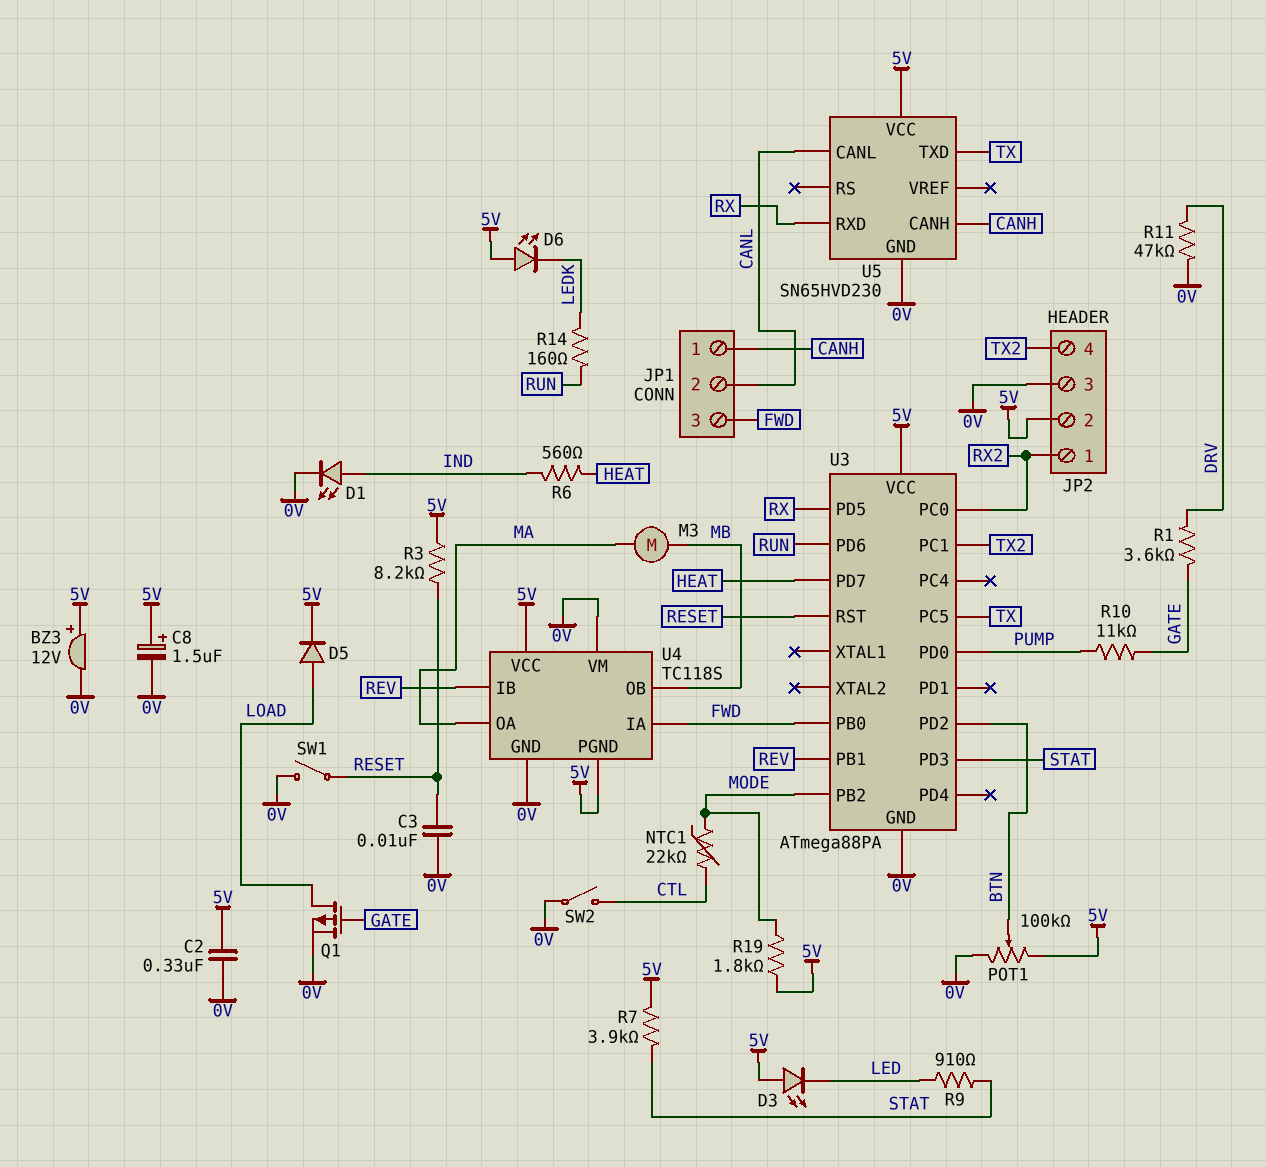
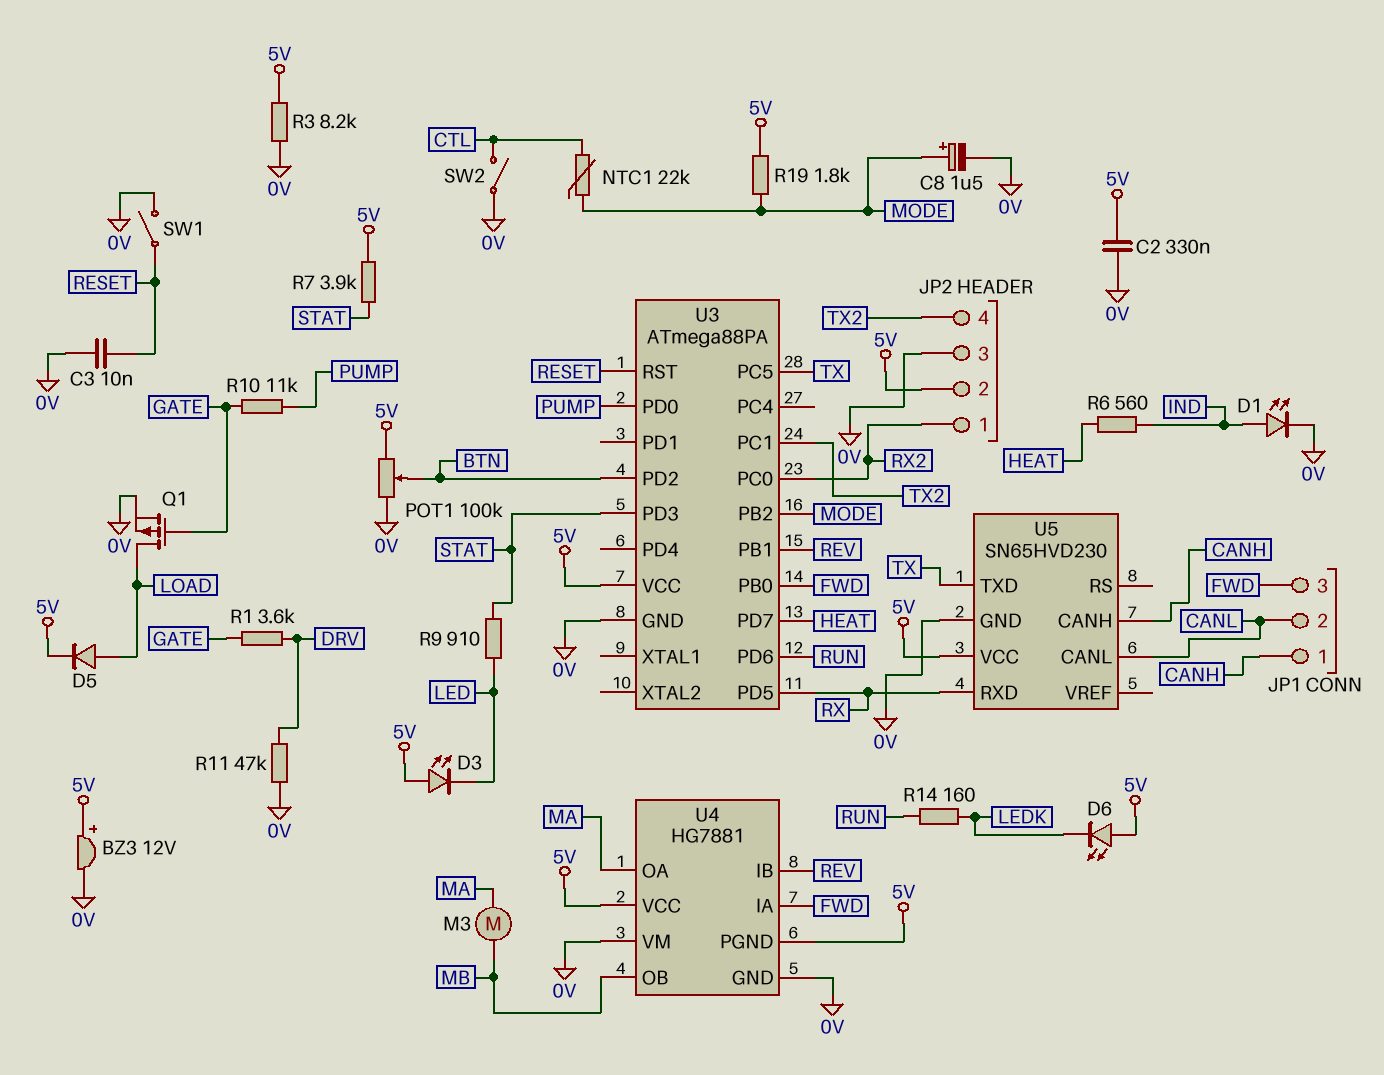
C8: 1.5uF (plus 5V, minus 0V) -> 1.5uF (plus MODE, minus 0V)
R3: 8.2k (5V, RESET) -> 8.2k (0V, 5V)
U4: TC118S -> HG7881

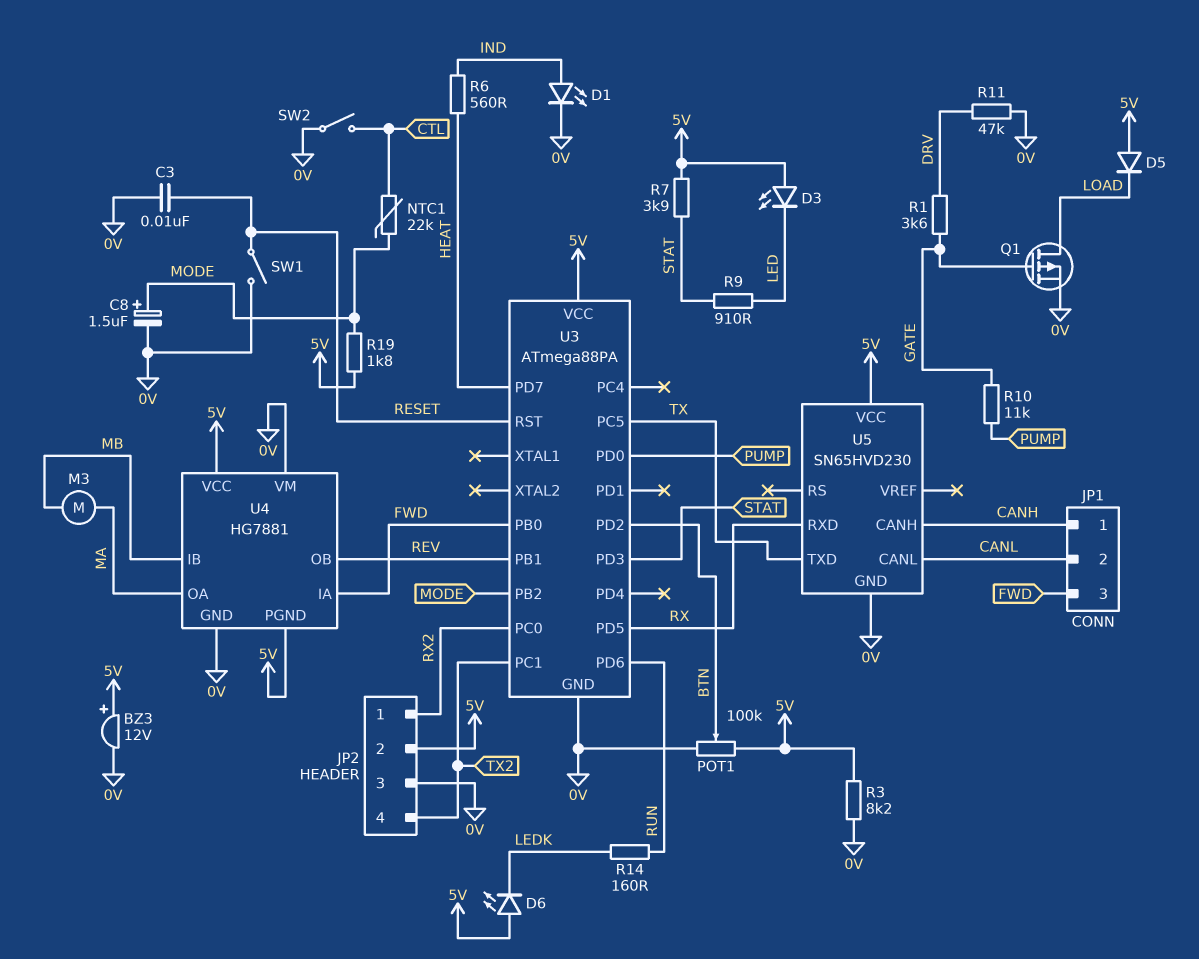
C2: 330nF (0V, 5V) -> none
D5: diode (A LOAD, K 5V) -> diode (A 5V, K LOAD)
U4 pin IB: REV -> MB
U4 pin OB: MB -> REV

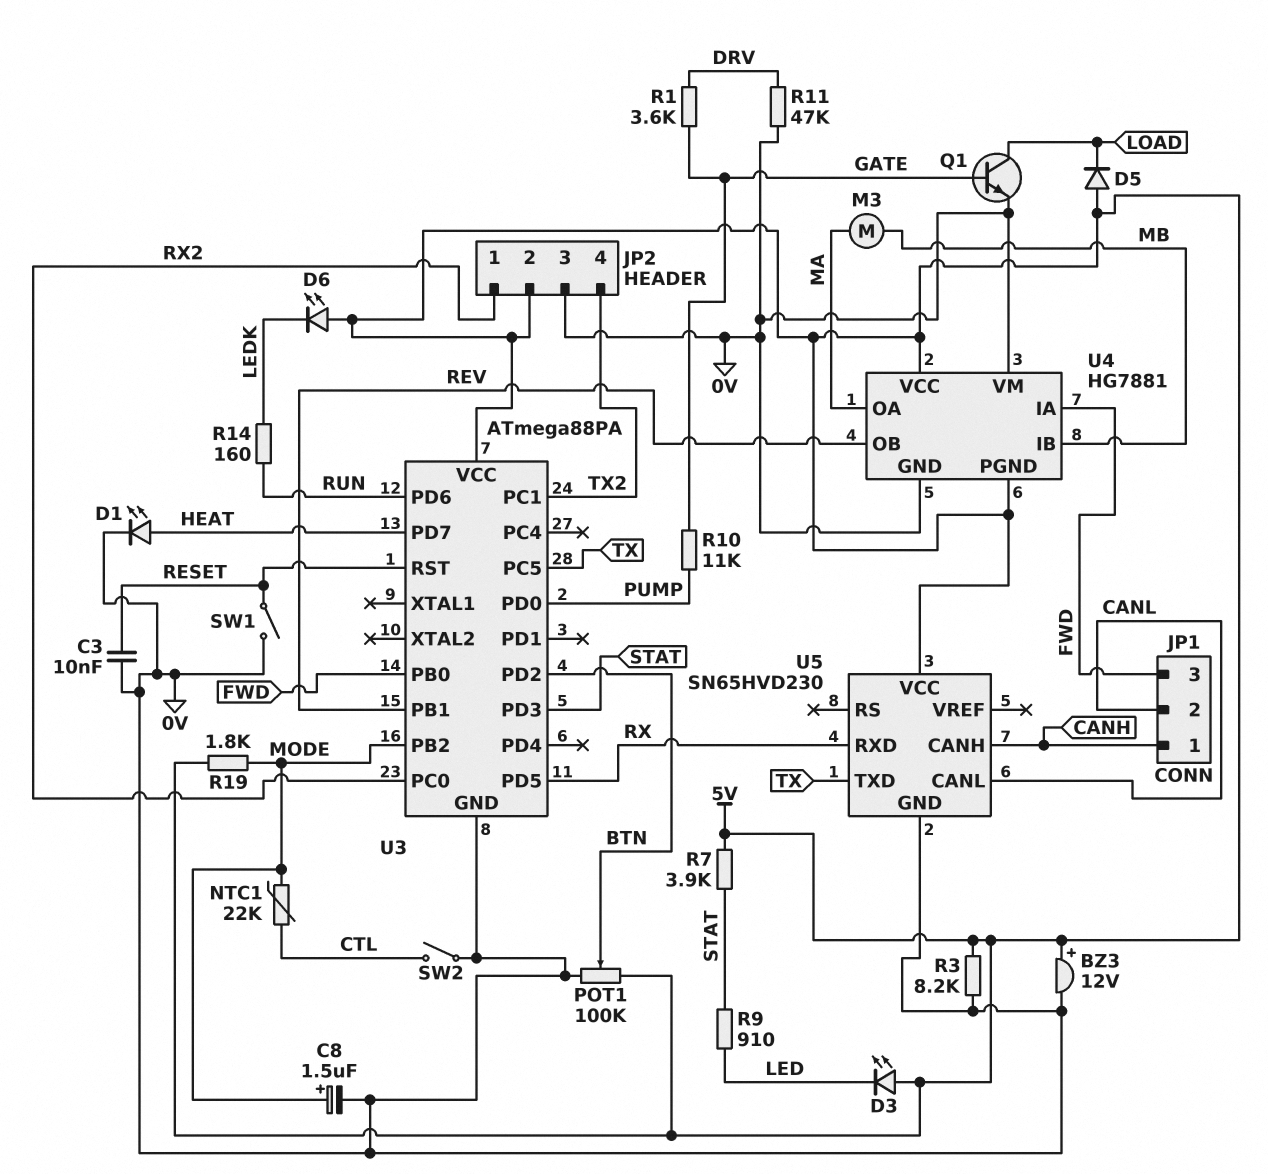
D1: LED (A IND, K 0V) -> LED (A HEAT, K 0V)
Q1: PMOS (G GATE, D LOAD, S 0V) -> NPN (B GATE, C LOAD, E 0V)
R6: 560 (HEAT, IND) -> none

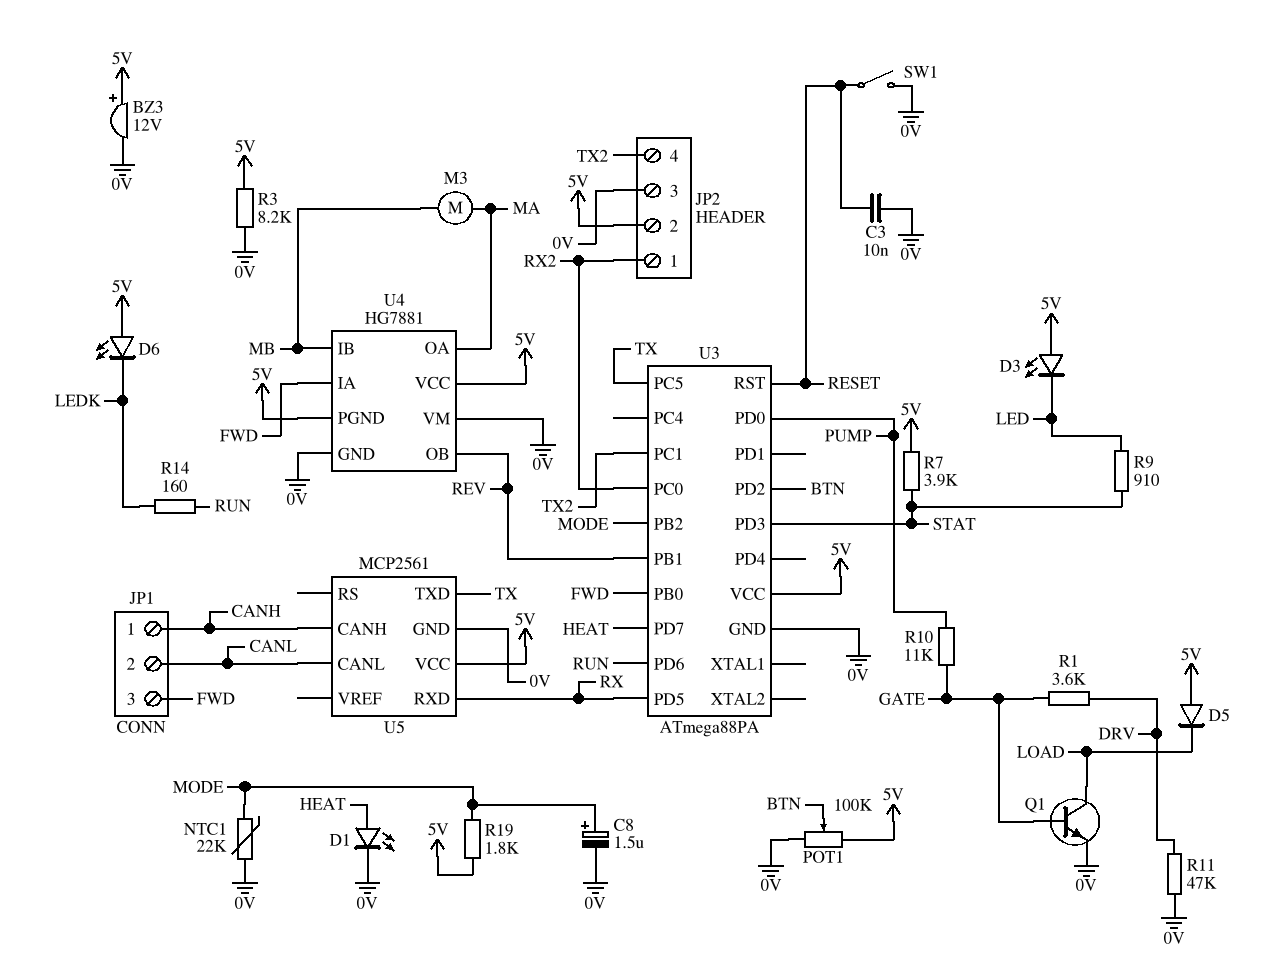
NTC1: 22k (CTL, MODE) -> 22k (0V, MODE)
SW2: switch (0V, CTL) -> none
U5: SN65HVD230 -> MCP2561

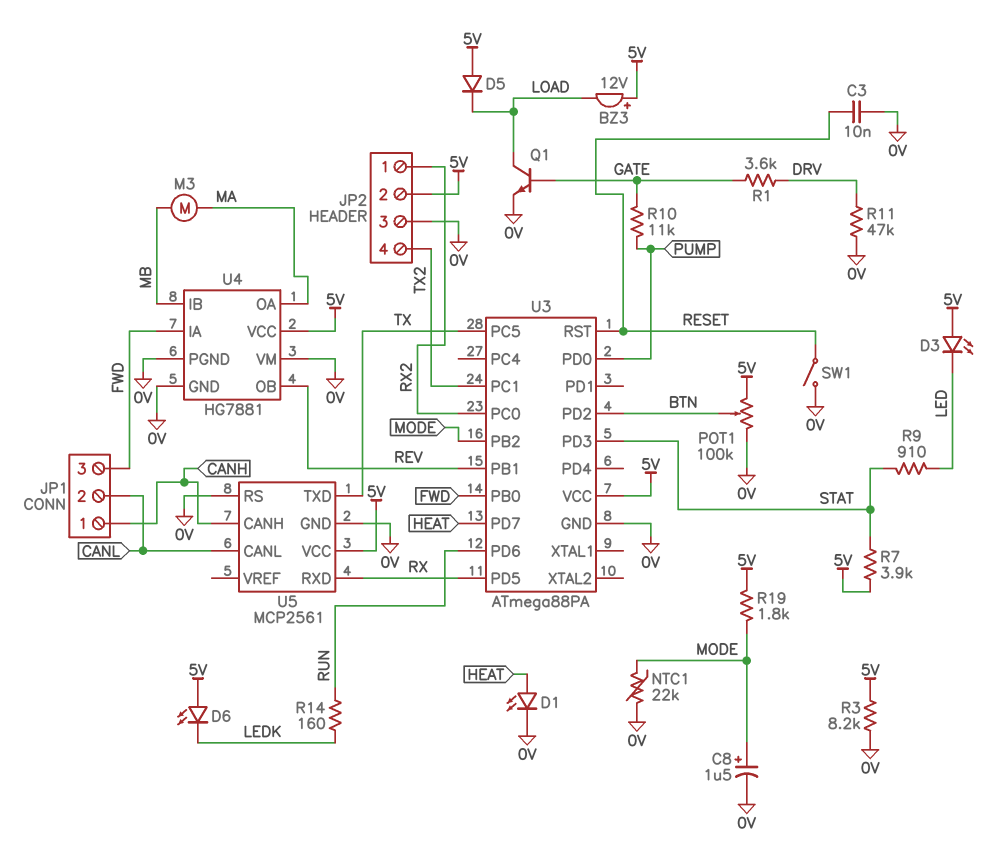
BZ3: buzzer 12V (plus 5V, minus 0V) -> buzzer 12V (plus 5V, minus LOAD)
U4 pin PGND: 5V -> 0V
U5 pin RS: none -> 0V

